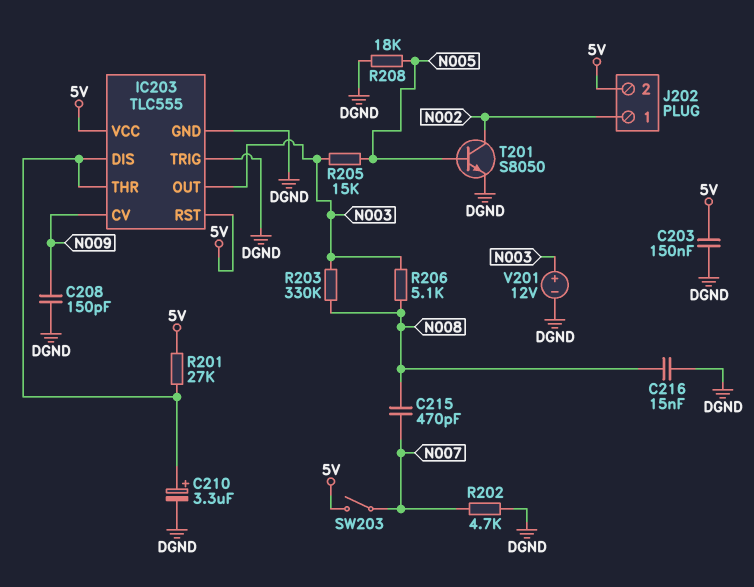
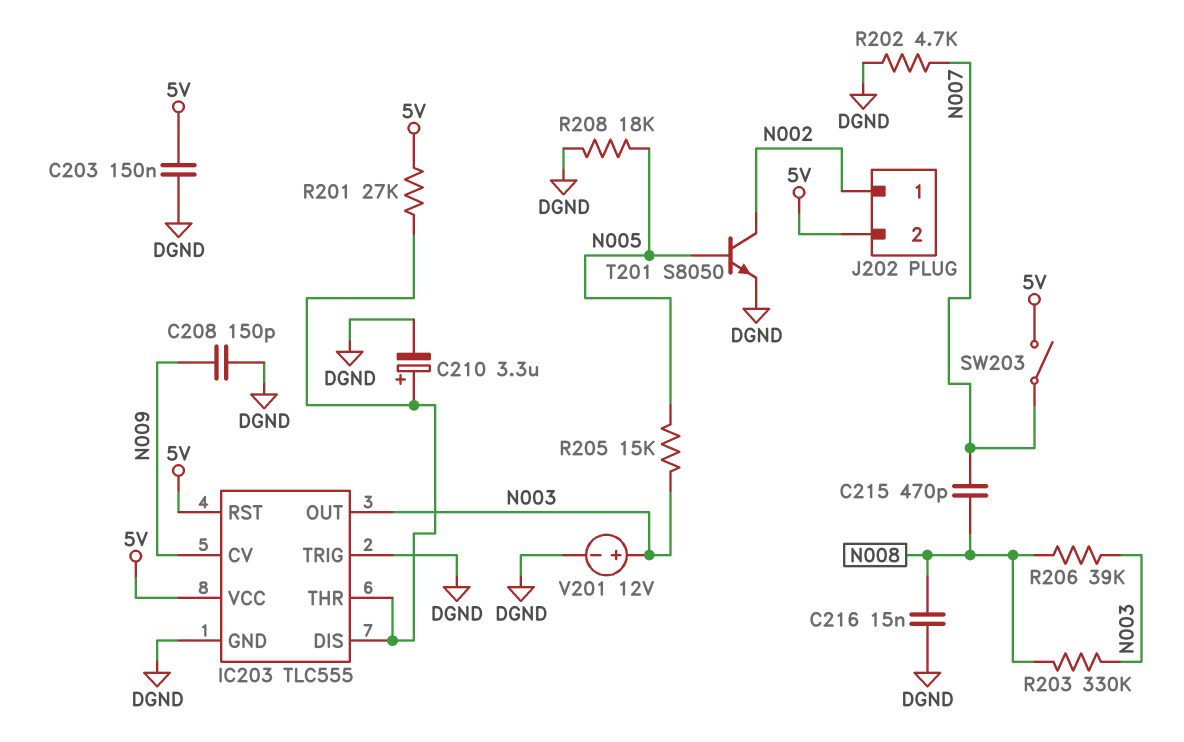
R206: 5.1k (N003, N008) -> 39k (N003, N008)

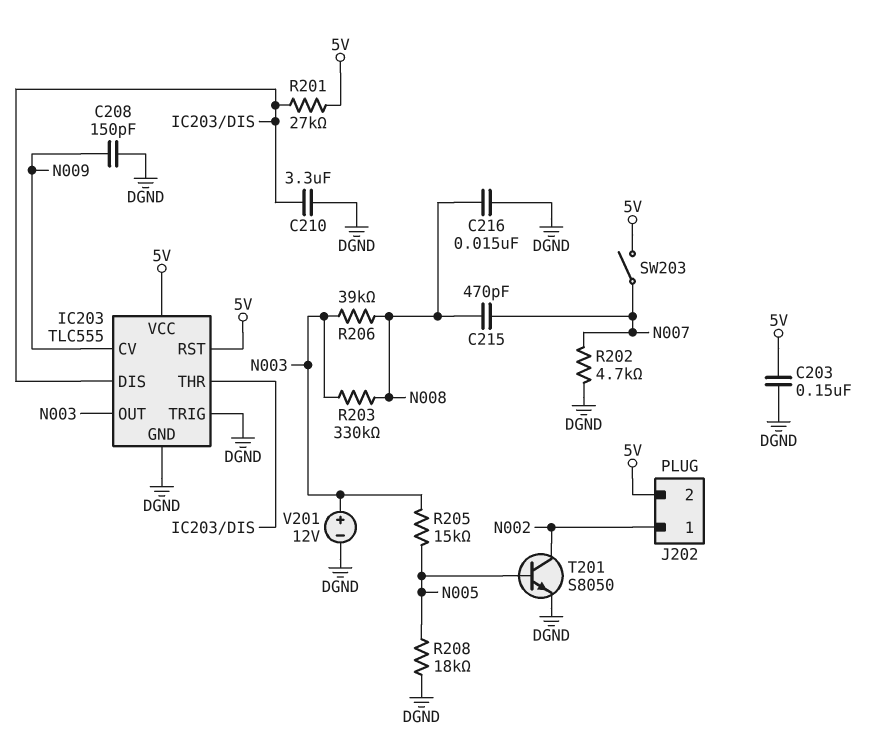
C210: 3.3uF (plus IC203/DIS, minus DGND) -> 3.3uF (DGND, IC203/DIS)

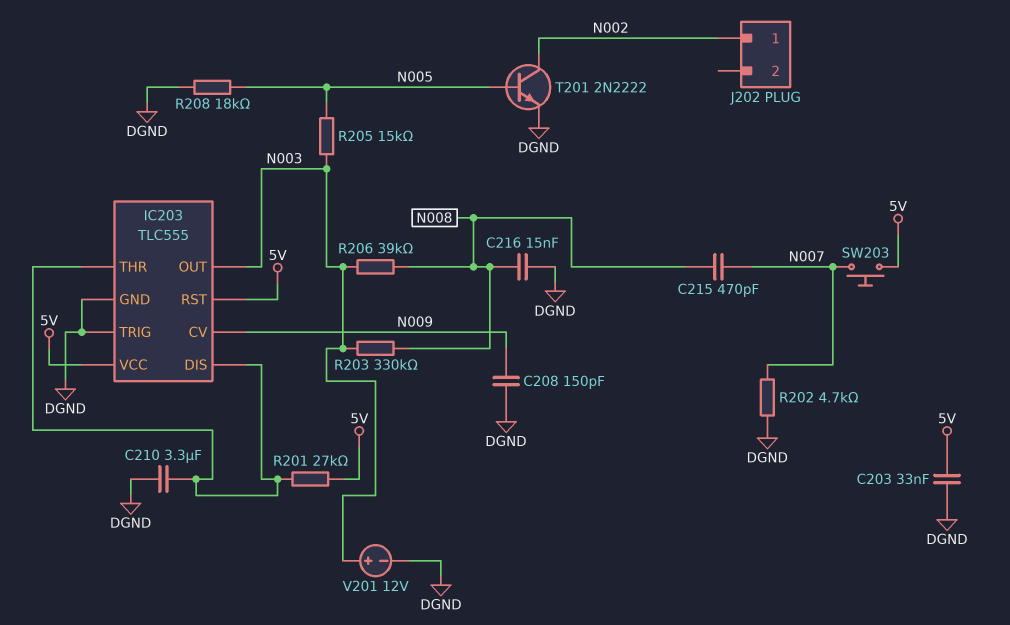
C203: 150nF (5V, DGND) -> 33nF (5V, DGND)
J202 pin 2: 5V -> none
SW203: switch (5V, N007) -> button (5V, N007)
T201: NPN S8050 (B N005, C N002, E DGND) -> NPN 2N2222 (B N005, C N002, E DGND)

